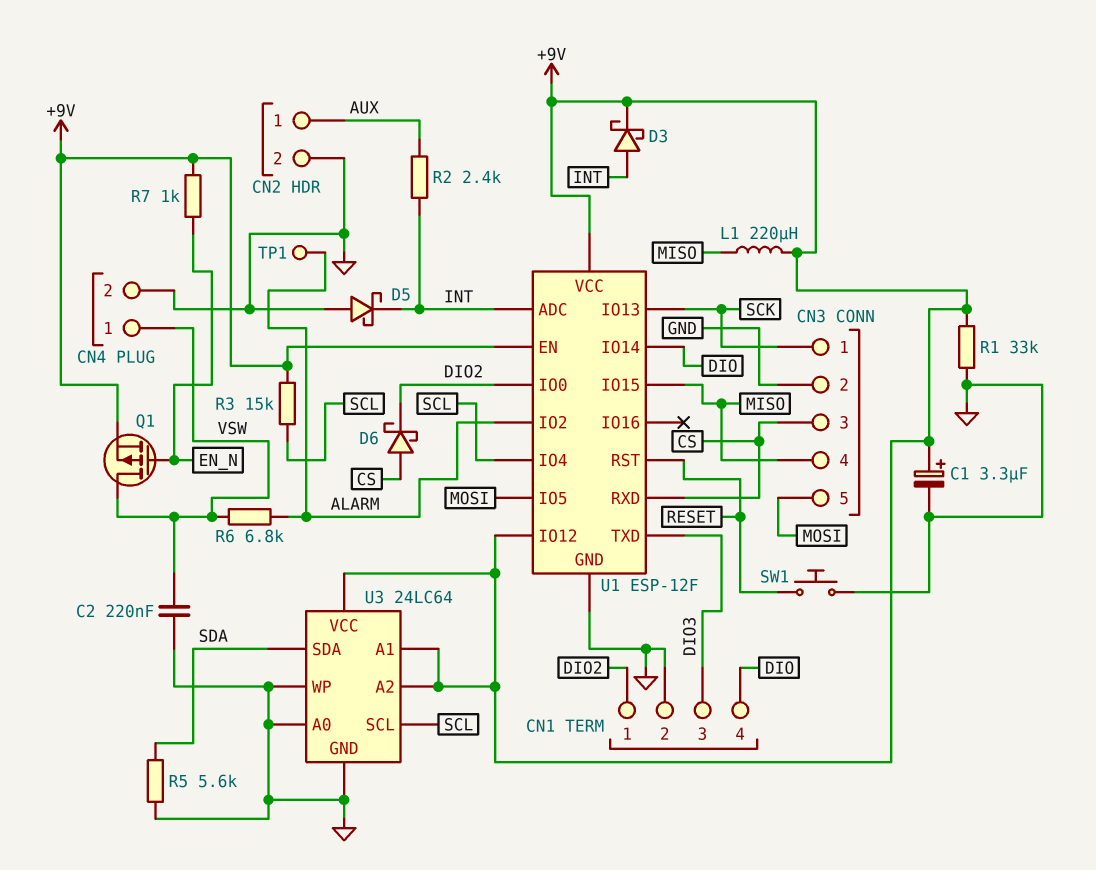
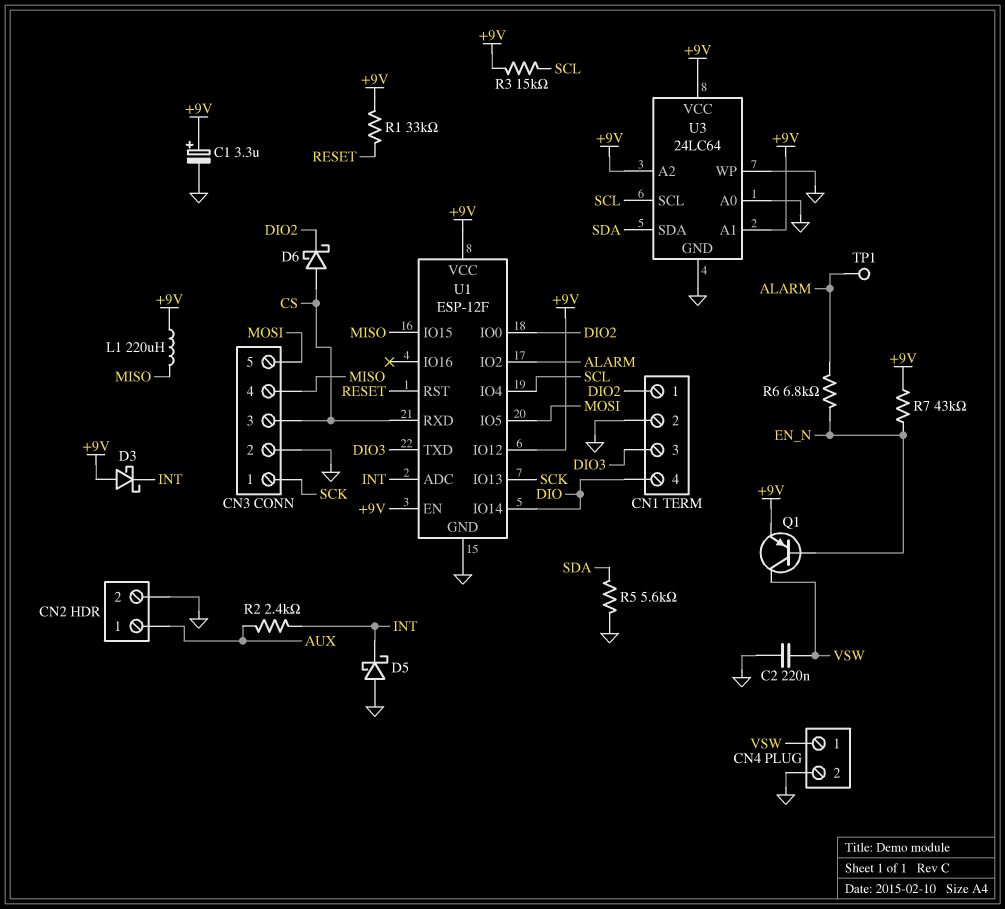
D3: schottky (A INT, K +9V) -> schottky (A +9V, K INT)
Q1: PMOS (G EN_N, D VSW, S +9V) -> PNP (B EN_N, C VSW, E +9V)
R1: 33k (+9V, GND) -> 33k (+9V, RESET)
R6: 6.8k (ALARM, VSW) -> 6.8k (ALARM, EN_N)
R7: 1k (+9V, EN_N) -> 43k (+9V, EN_N)
SW1: button (GND, RESET) -> none

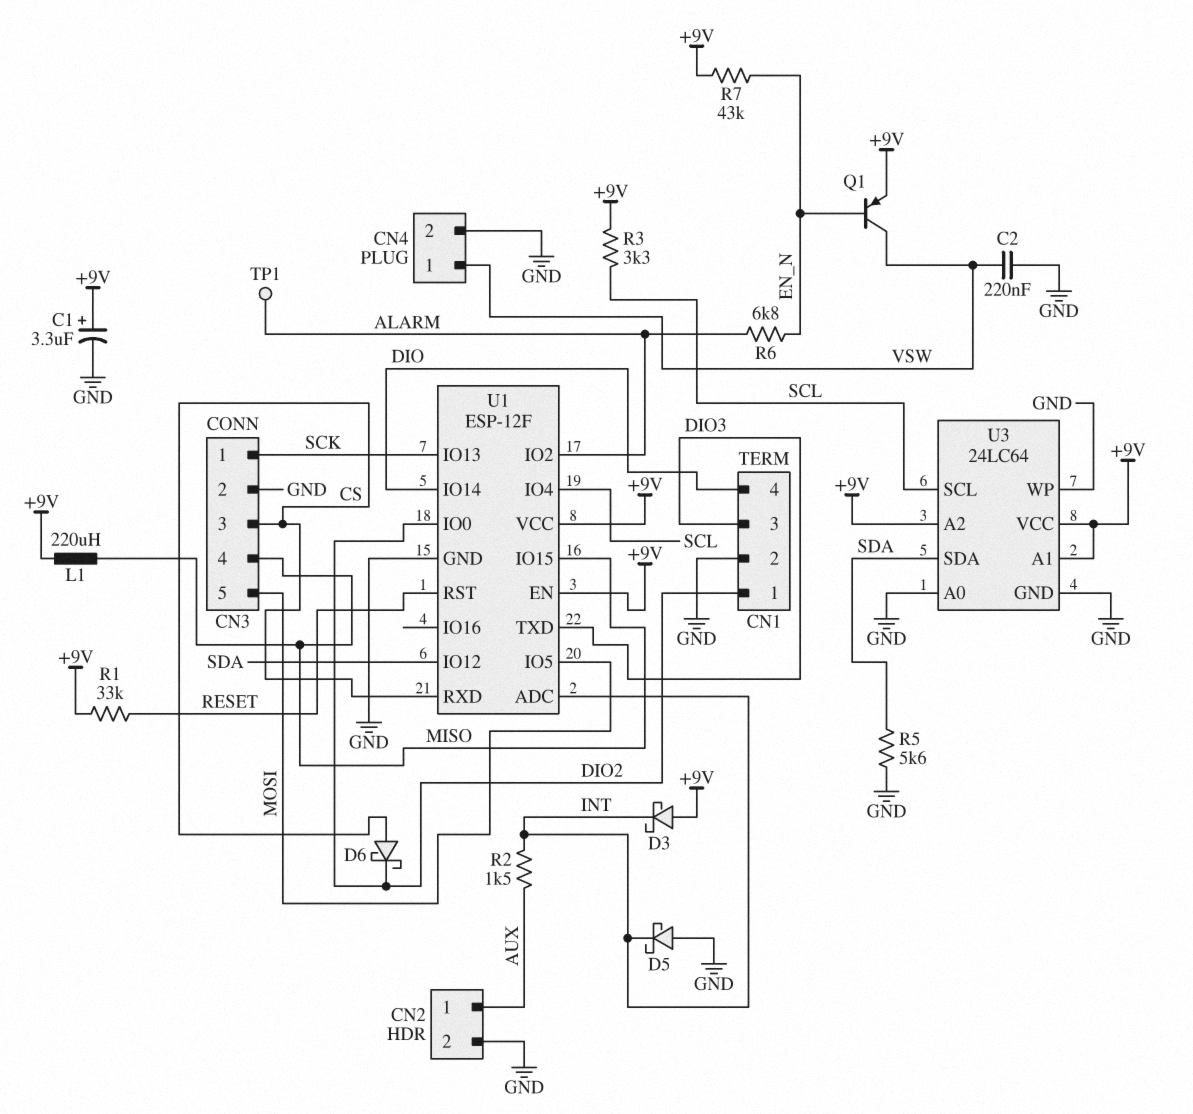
R2: 2.4k (AUX, INT) -> 1.5k (AUX, INT)
R3: 15k (+9V, SCL) -> 3.3k (+9V, SCL)
U1 pin IO12: +9V -> SDA

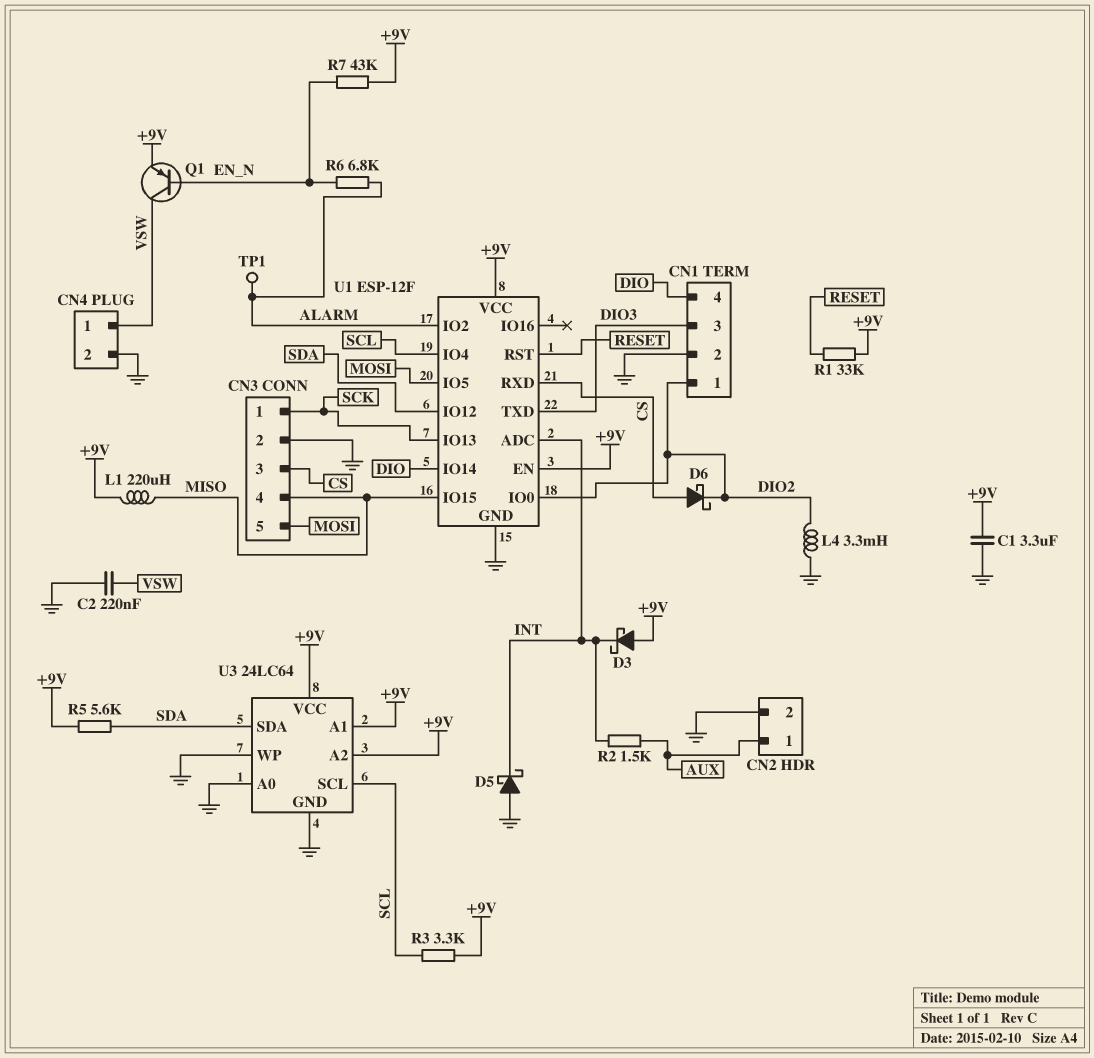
C1: 3.3uF (plus +9V, minus GND) -> 3.3uF (+9V, GND)
L4: none -> 3.3mH (DIO2, GND)
R5: 5.6k (GND, SDA) -> 5.6k (+9V, SDA)

